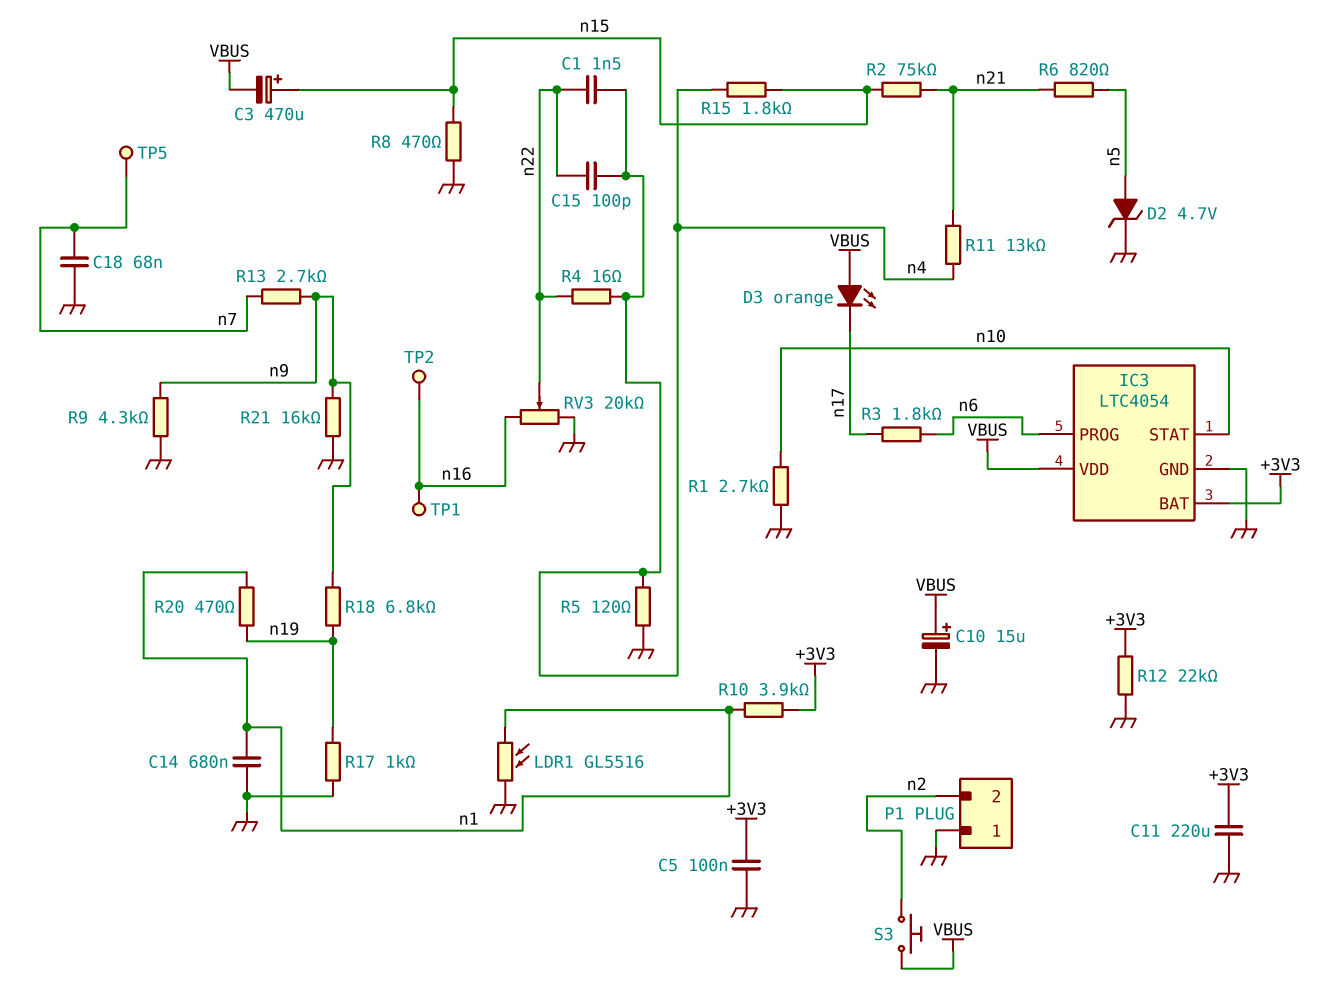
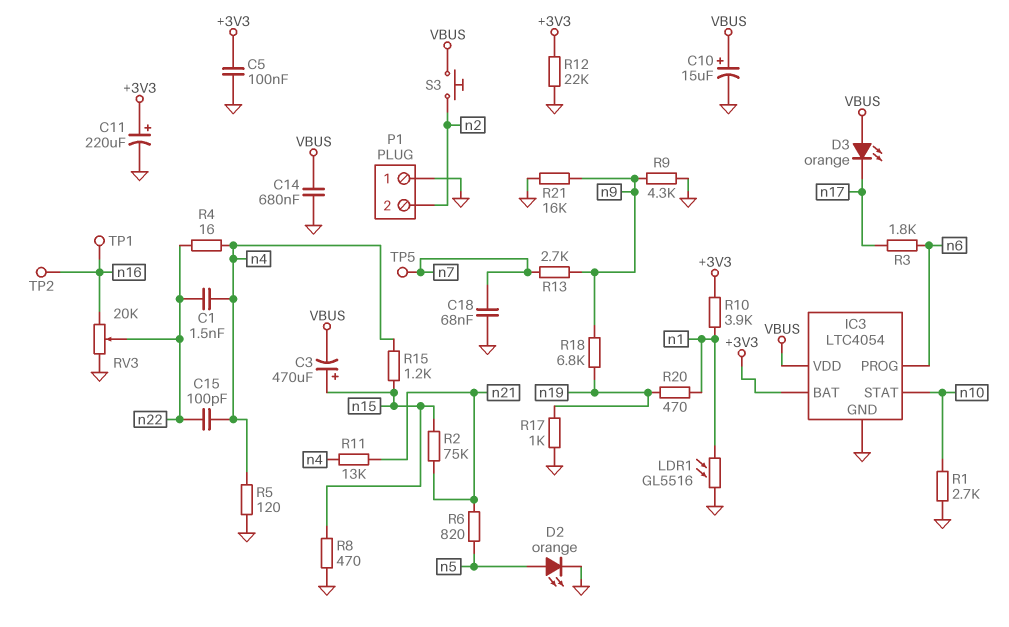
C11: 220uF (+3V3, GND) -> 220uF (plus +3V3, minus GND)
C14: 680nF (GND, n1) -> 680nF (GND, VBUS)
D2: zener 4.7V (A n5, K GND) -> LED orange (A n5, K GND)
R15: 1.8k (n4, n15) -> 1.2k (n4, n15)

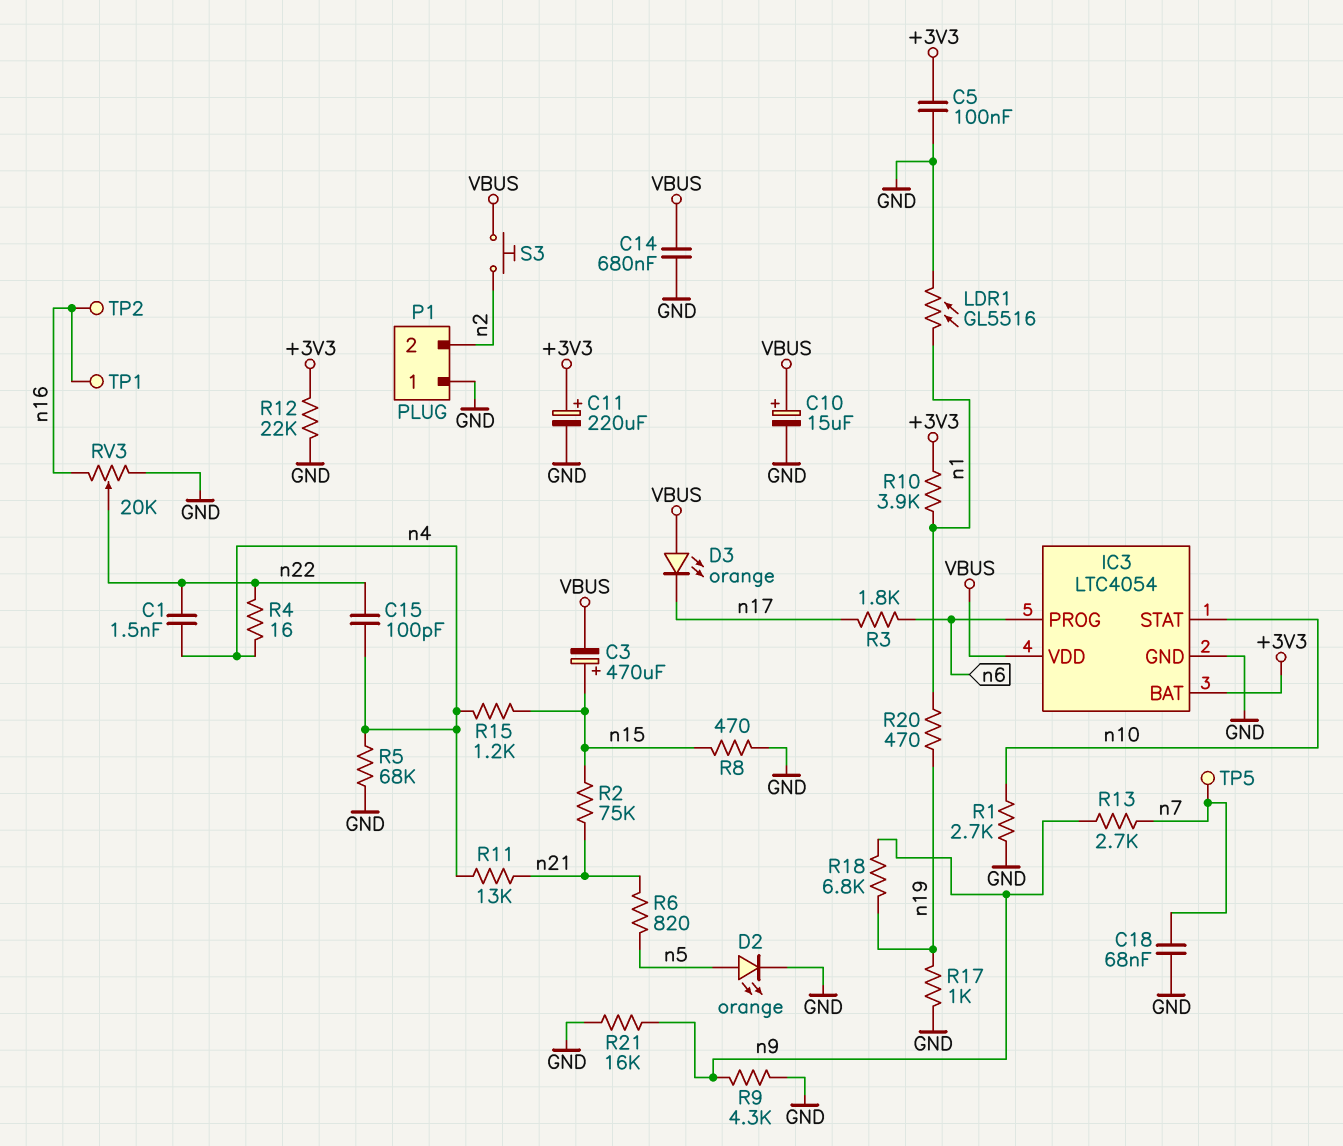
R5: 120 (GND, n4) -> 68k (GND, n4)

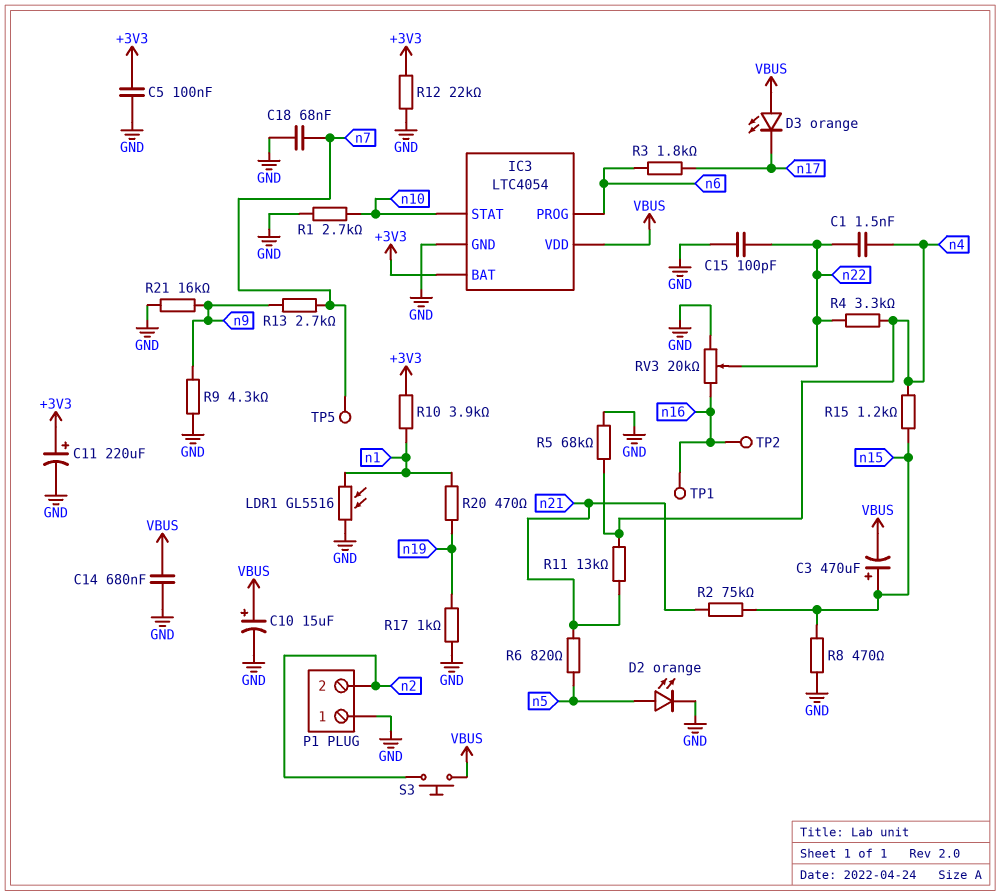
C15: 100pF (n4, n22) -> 100pF (GND, n22)
R4: 16 (n4, n22) -> 3.3k (n4, n22)
R18: 6.8k (n9, n19) -> none

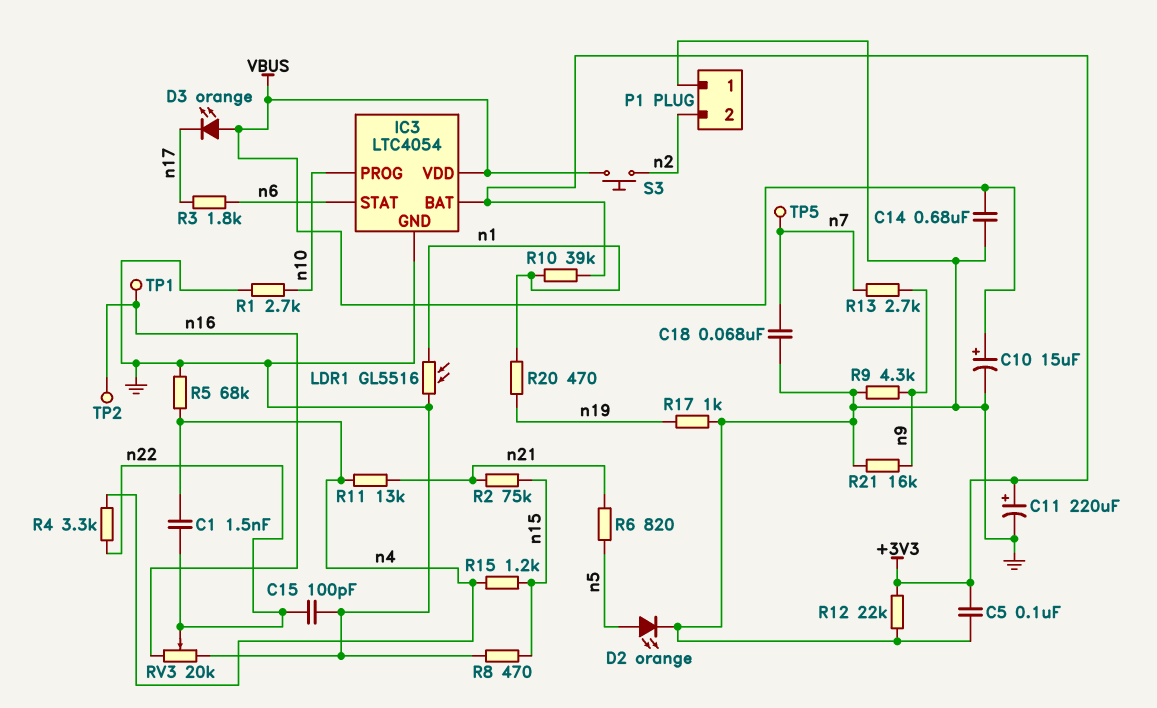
C3: 470uF (plus n15, minus VBUS) -> none
IC3 pin PROG: n6 -> n10
IC3 pin STAT: n10 -> n6
R10: 3.9k (+3V3, n1) -> 39k (+3V3, n1)

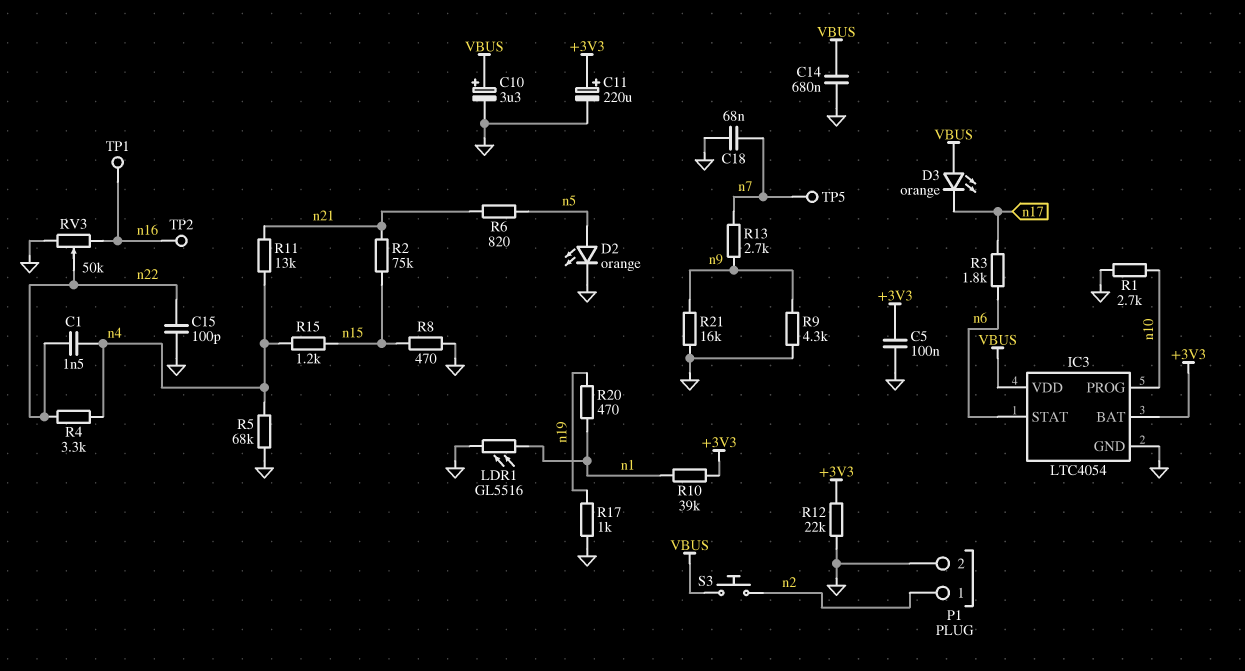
C10: 15uF (plus VBUS, minus GND) -> 3.3uF (plus VBUS, minus GND)
P1 pin 1: GND -> n2
P1 pin 2: n2 -> GND
RV3: 20k (GND, n16, wiper n22) -> 50k (GND, n16, wiper n22)

